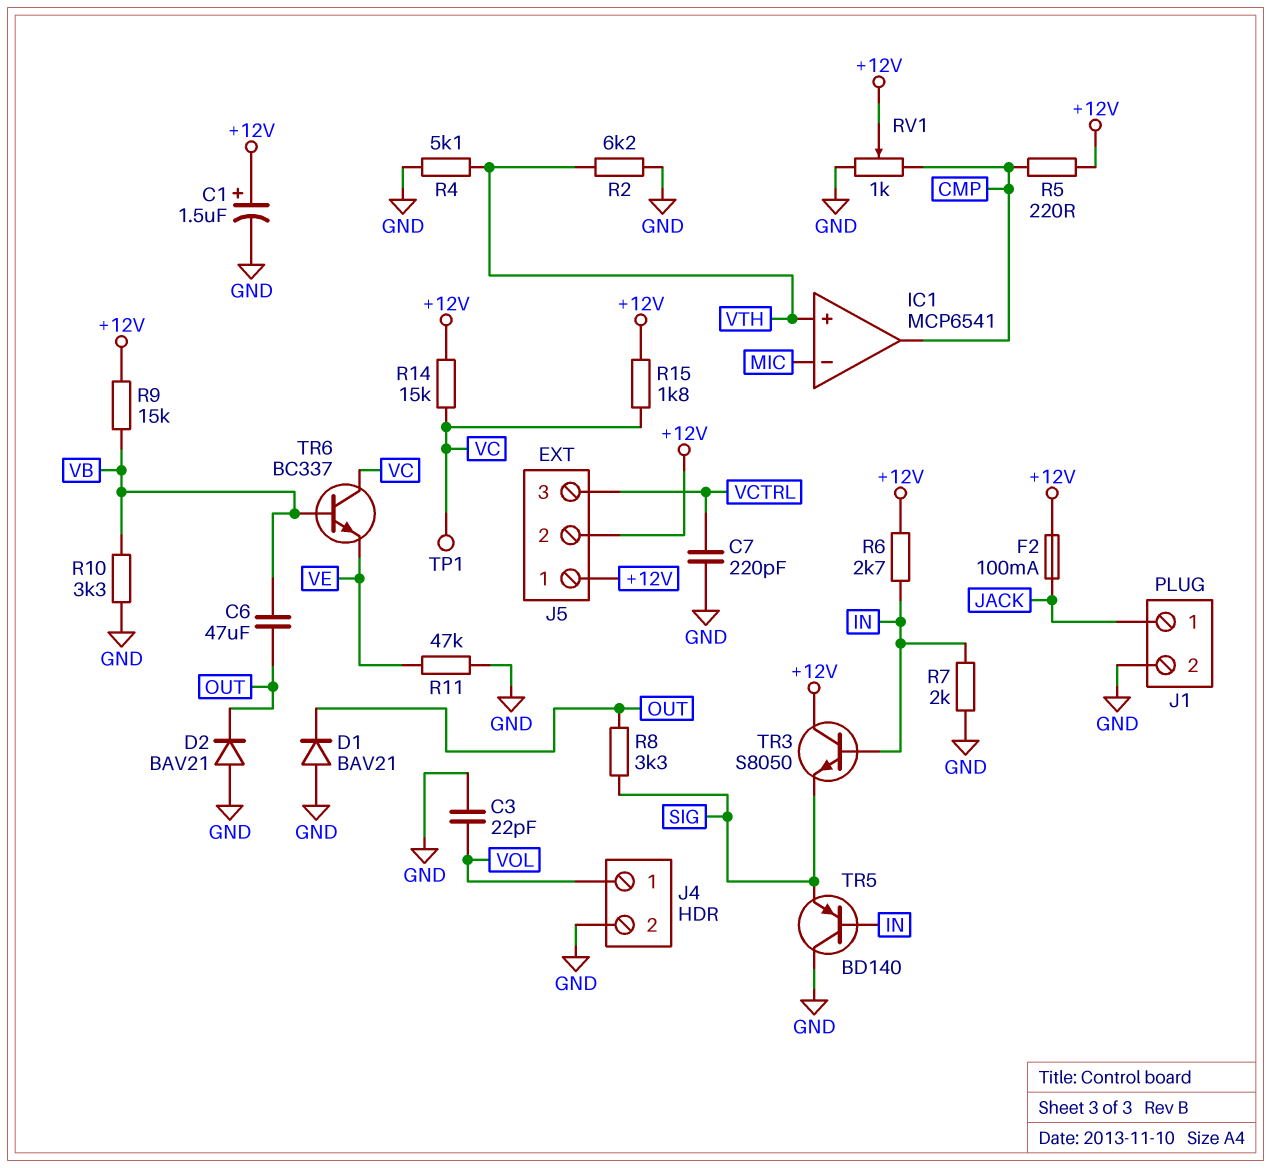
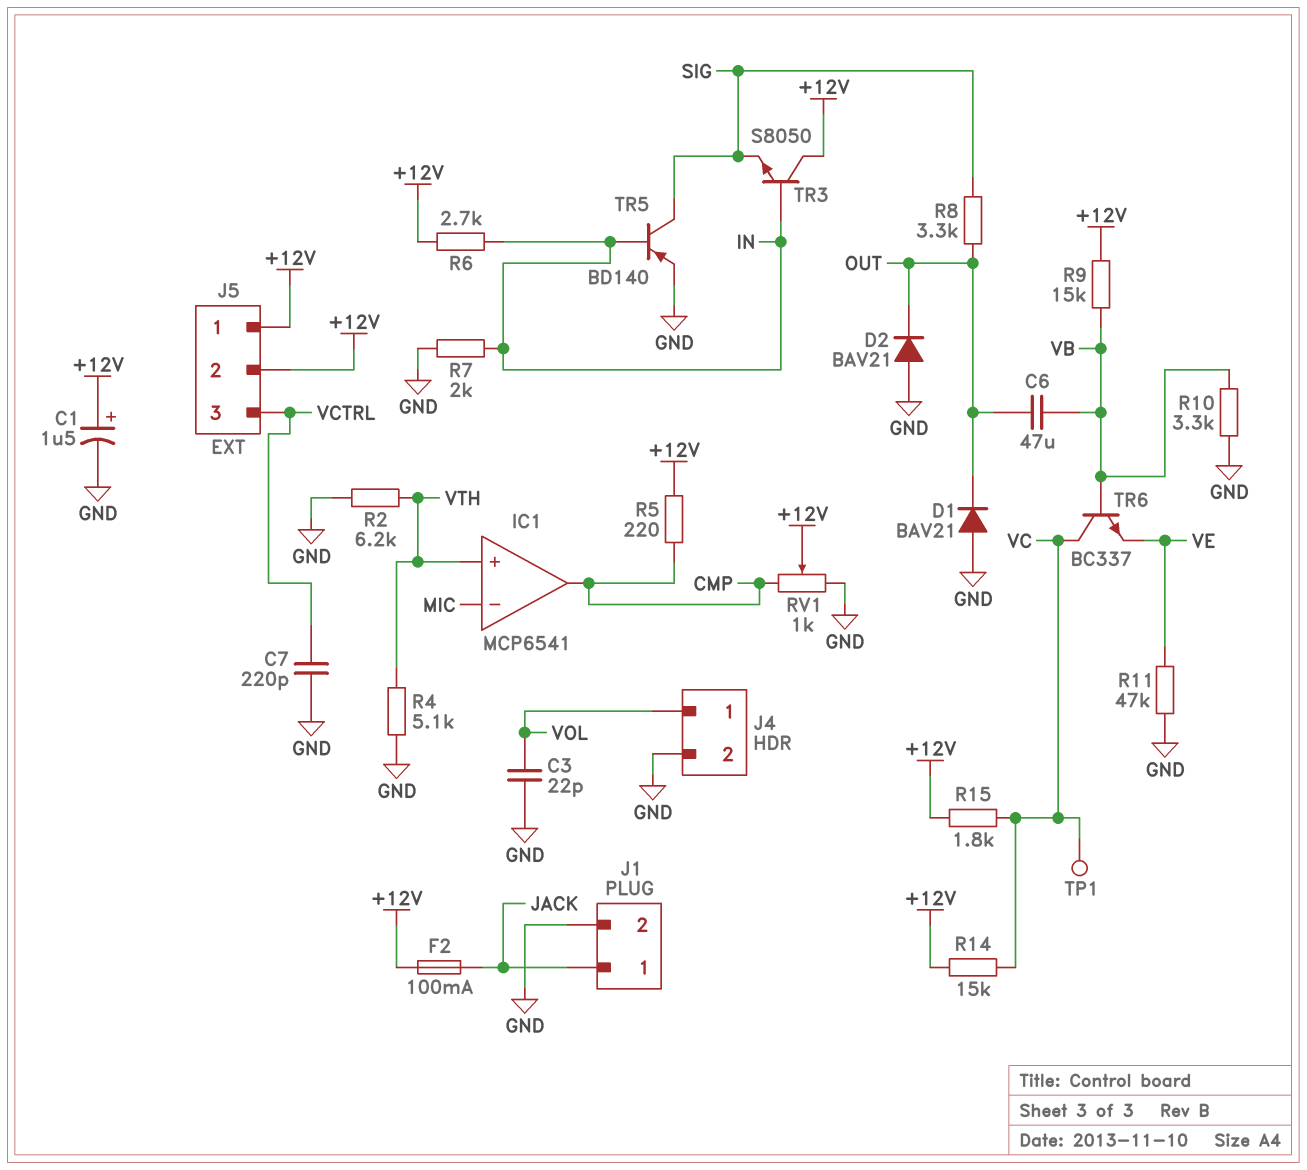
TR5: PNP BD140 (B IN, C GND, E SIG) -> PNP BD140 (B IN, C SIG, E GND)

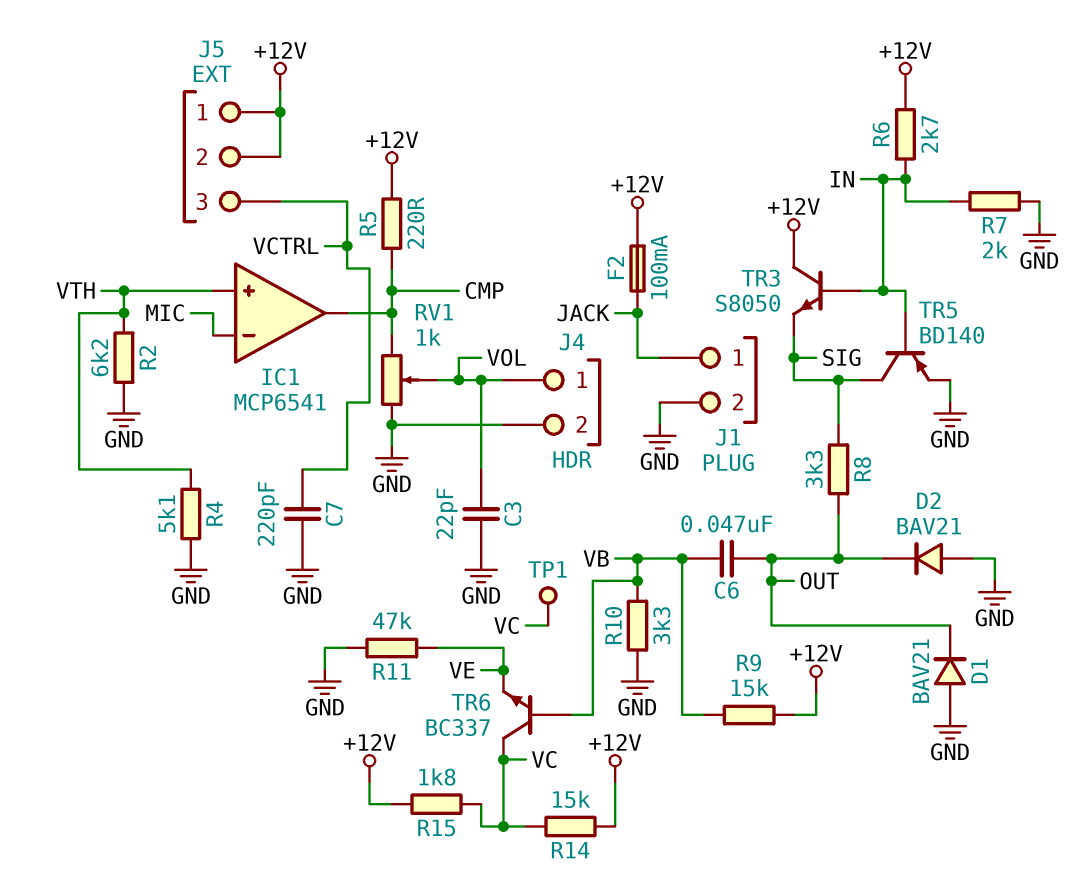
C1: 1.5uF (plus +12V, minus GND) -> none
C6: 47uF (OUT, VB) -> 47nF (OUT, VB)
RV1: 1k (CMP, GND, wiper +12V) -> 1k (CMP, GND, wiper VOL)

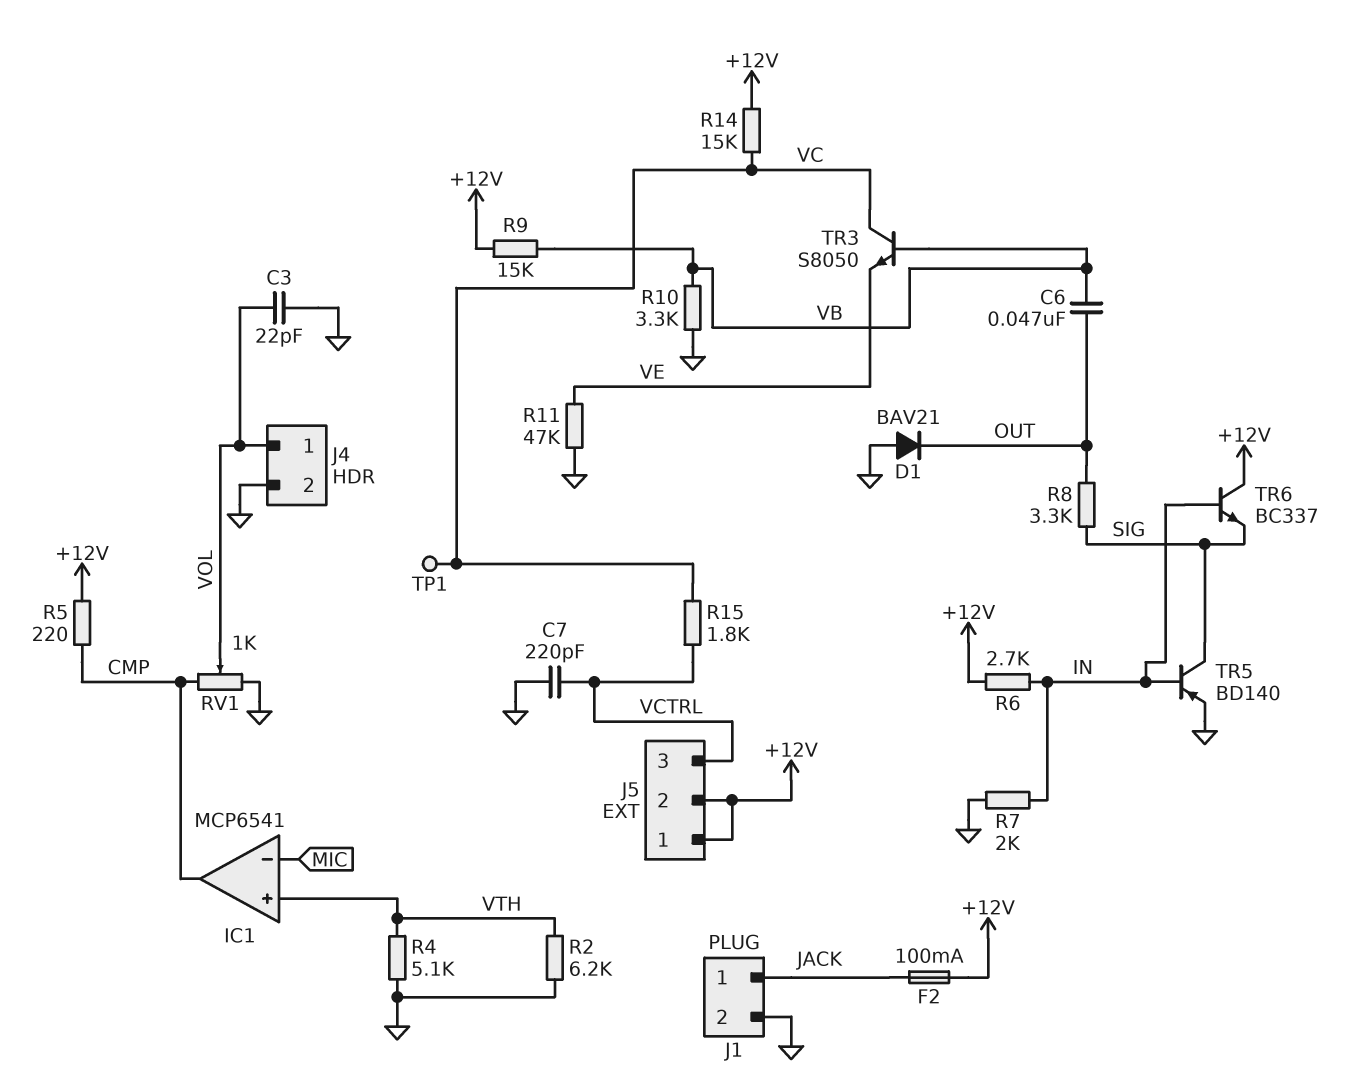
D2: diode BAV21 (A GND, K OUT) -> none
R15: 1.8k (+12V, VC) -> 1.8k (VC, VCTRL)
TR3: NPN S8050 (B IN, C +12V, E SIG) -> NPN S8050 (B VB, C VC, E VE)
TR6: NPN BC337 (B VB, C VC, E VE) -> NPN BC337 (B IN, C +12V, E SIG)

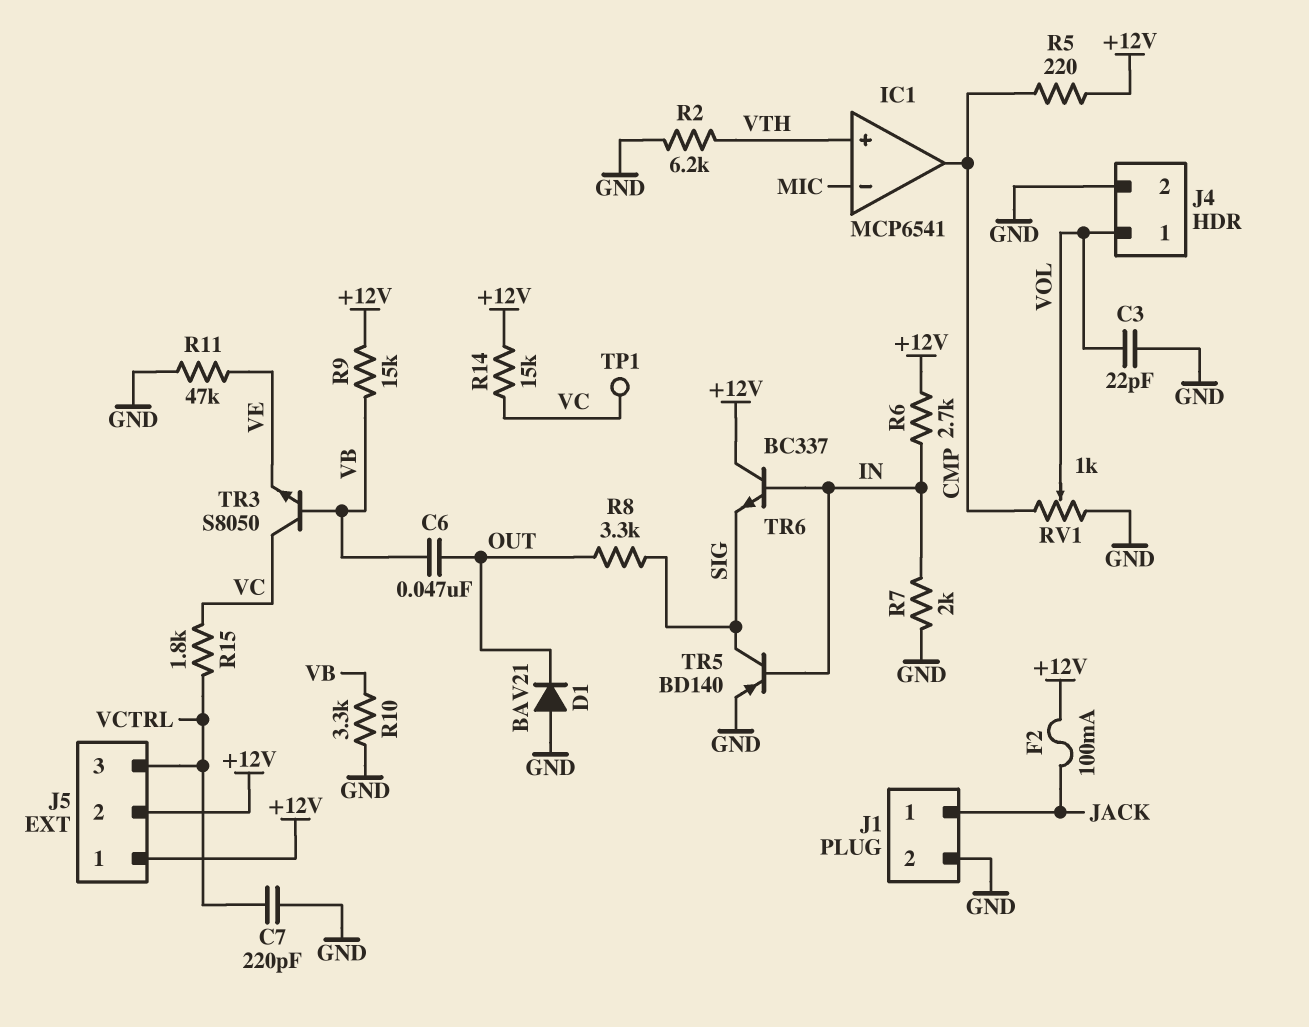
R4: 5.1k (GND, VTH) -> none

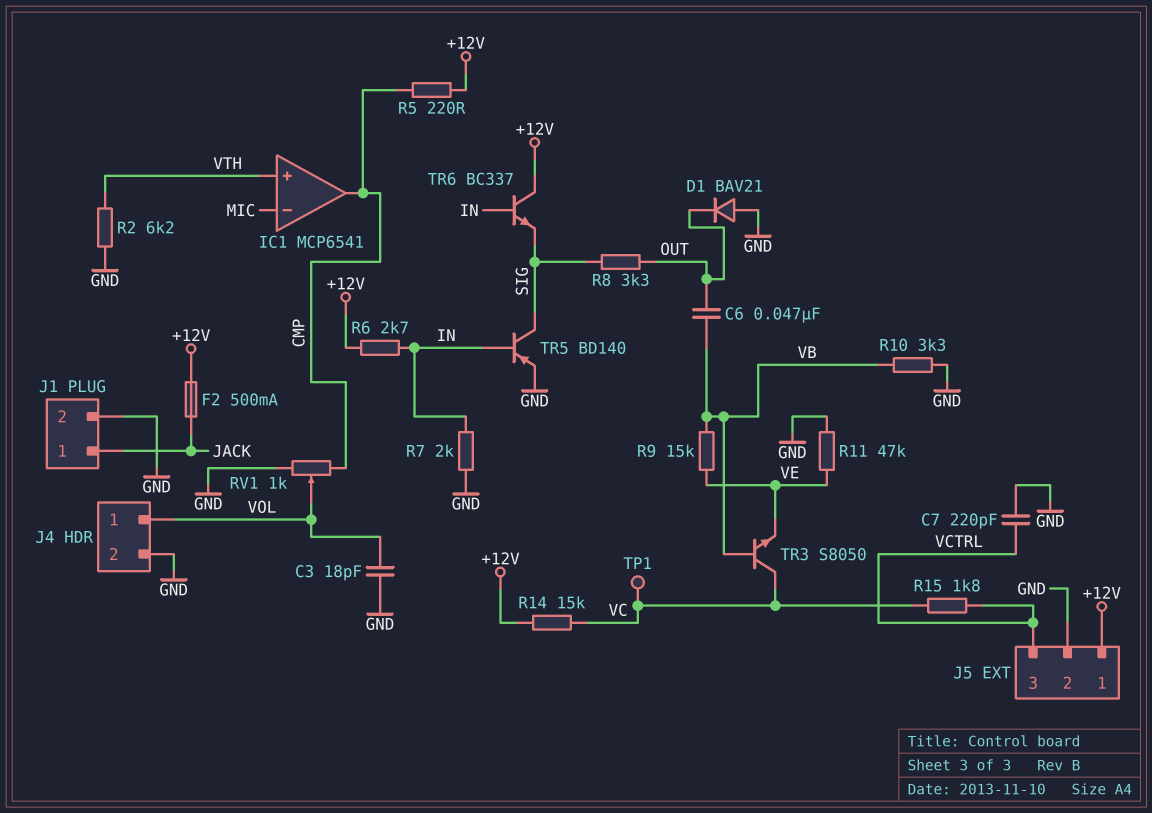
C3: 22pF (GND, VOL) -> 18pF (GND, VOL)
F2: 100mA (+12V, JACK) -> 500mA (+12V, JACK)
J5 pin 2: +12V -> GND
R9: 15k (+12V, VB) -> 15k (VB, VE)

